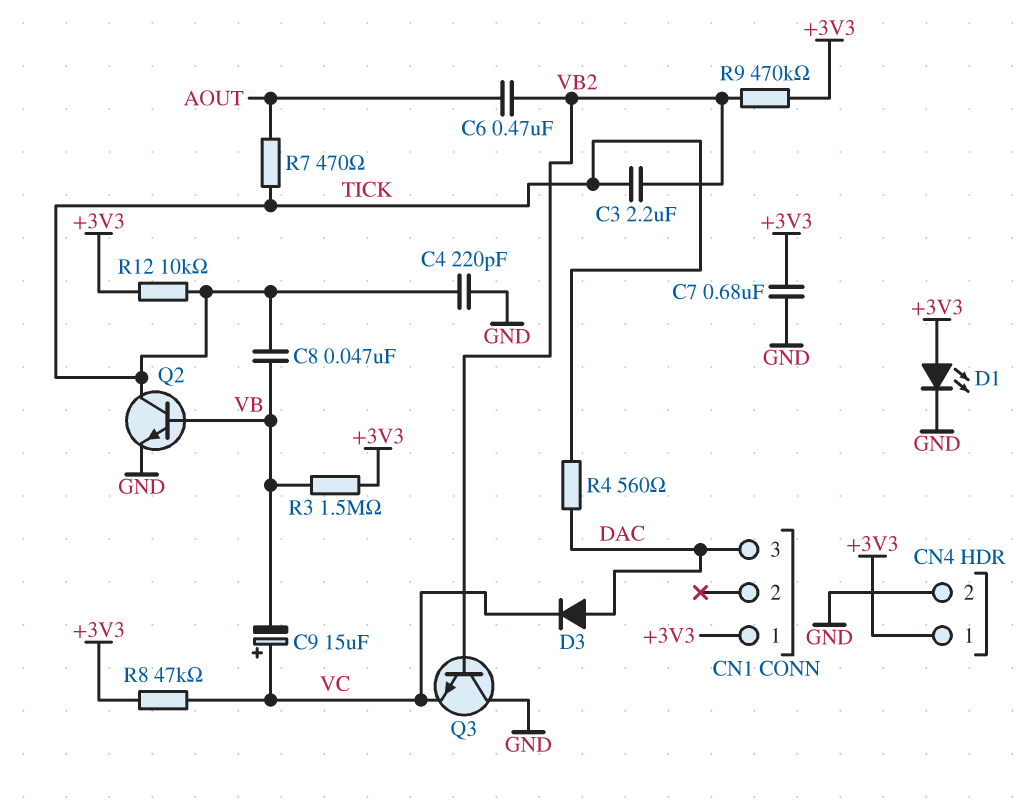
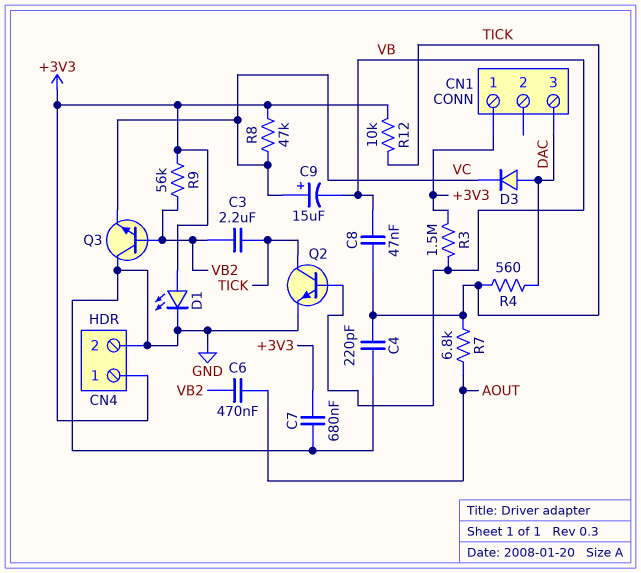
R7: 470 (AOUT, TICK) -> 6.8k (AOUT, TICK)
R9: 470k (+3V3, VB2) -> 56k (+3V3, VB2)

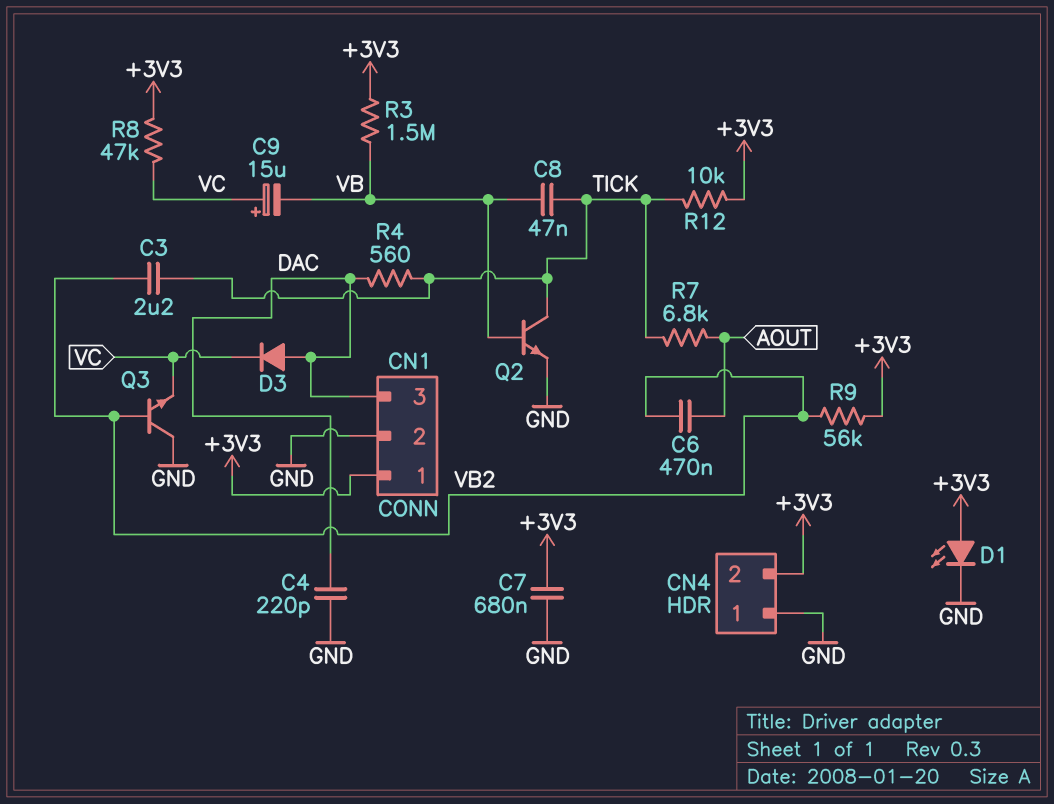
C4: 220pF (GND, TICK) -> 220pF (DAC, GND)
CN1 pin 2: none -> GND
CN4 pin 1: +3V3 -> GND
CN4 pin 2: GND -> +3V3

